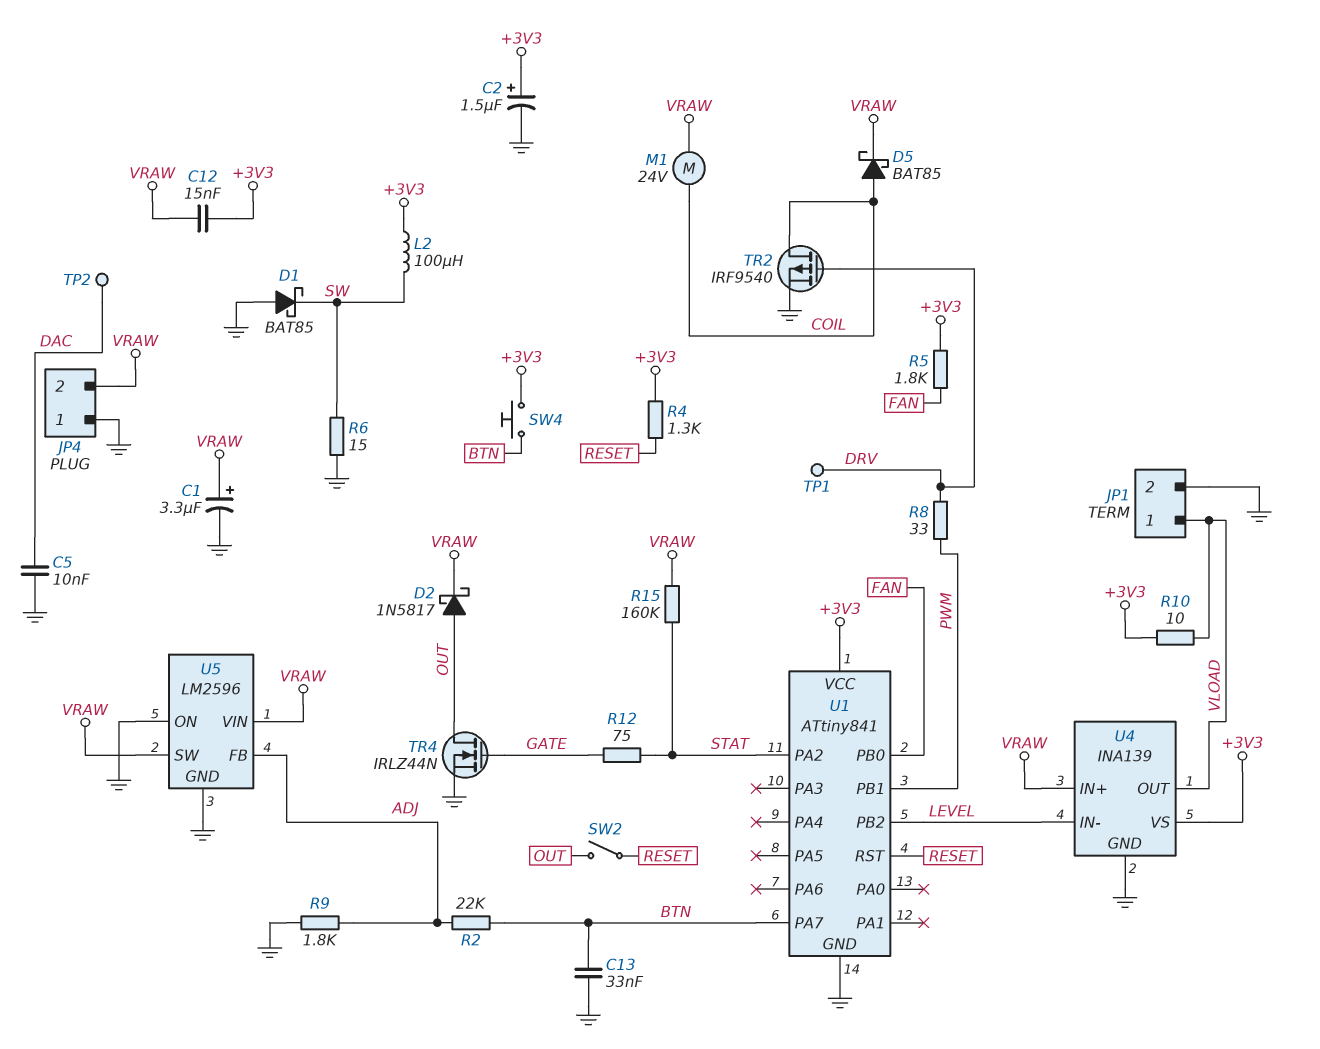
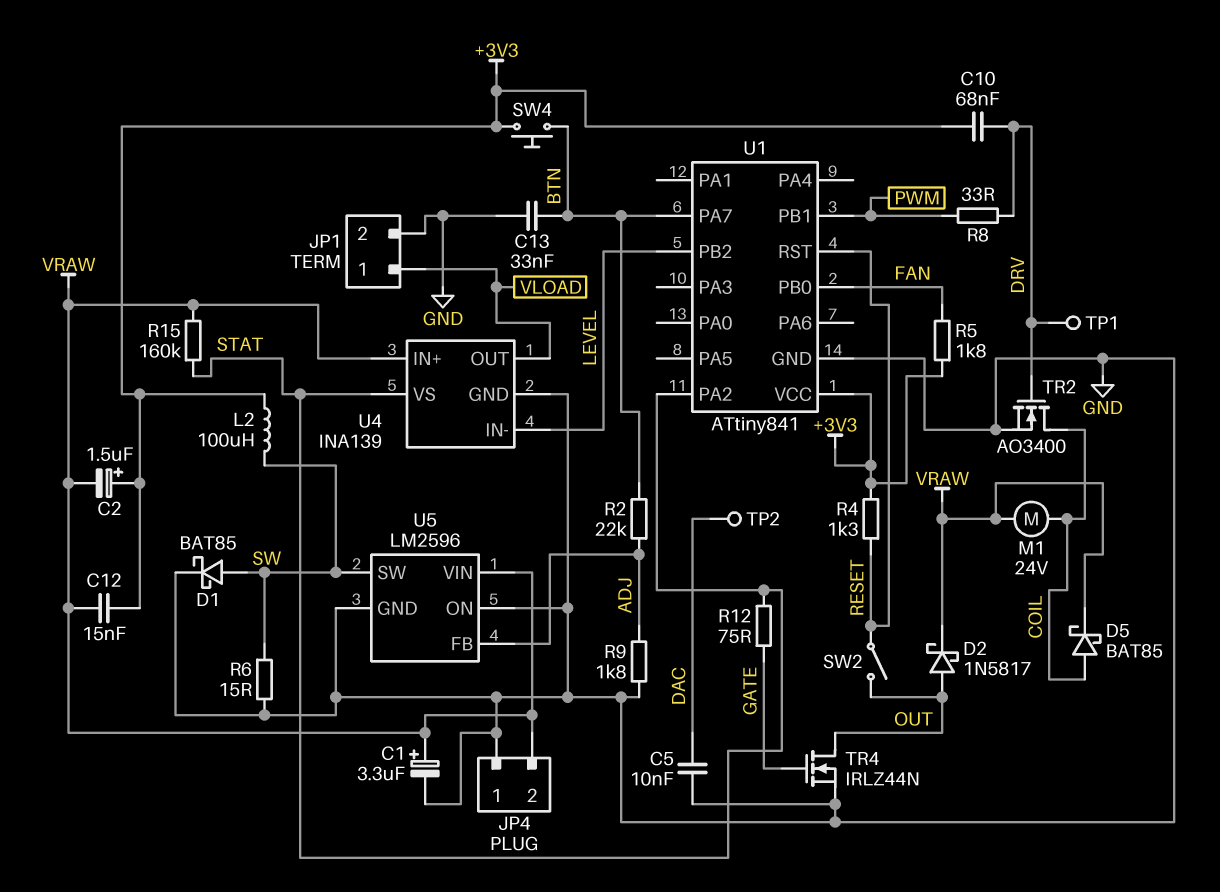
C2: 1.5uF (plus +3V3, minus GND) -> 1.5uF (plus +3V3, minus VRAW)
C10: none -> 68nF (+3V3, DRV)
D1: schottky BAT85 (A GND, K SW) -> schottky BAT85 (A SW, K GND)
R10: 10 (+3V3, VLOAD) -> none
TR2: PMOS IRF9540 (G DRV, D COIL, S GND) -> NMOS AO3400 (G DRV, D COIL, S GND)
U4 pin VS: +3V3 -> STAT
U5 pin SW: VRAW -> SW

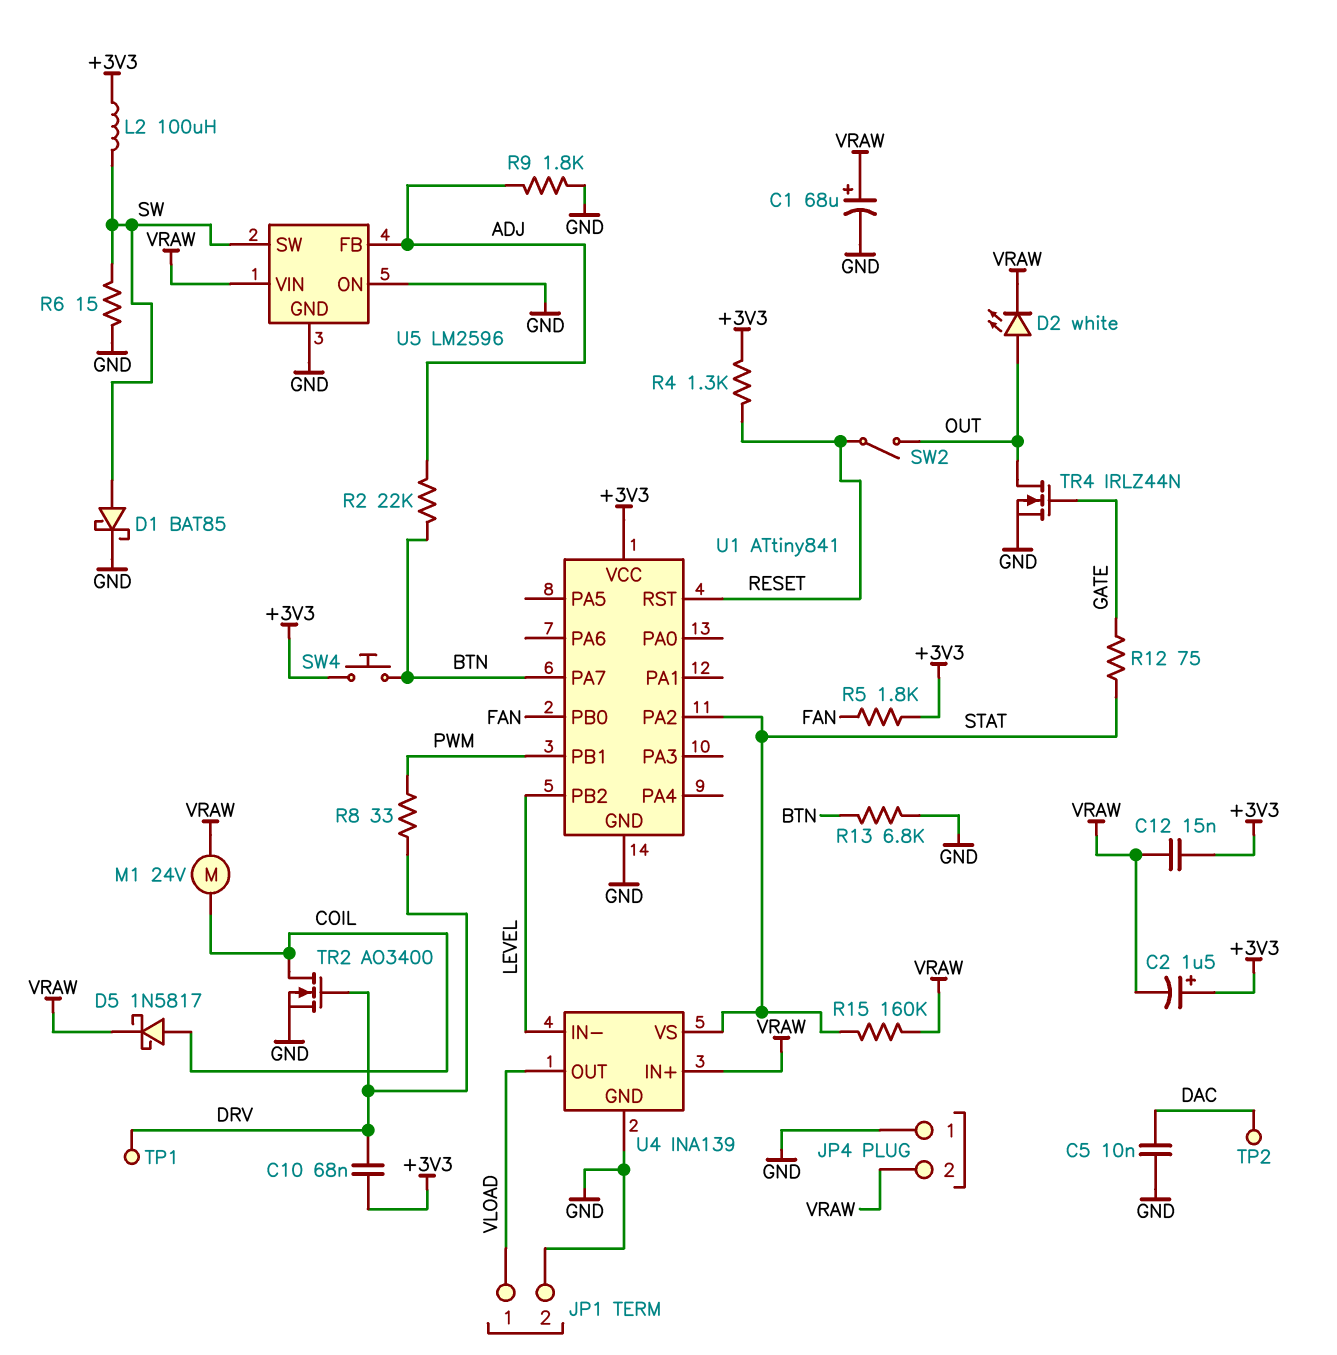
C1: 3.3uF (plus VRAW, minus GND) -> 68uF (plus VRAW, minus GND)
C13: 33nF (BTN, GND) -> none
D2: schottky 1N5817 (A OUT, K VRAW) -> LED white (A OUT, K VRAW)
D5: schottky BAT85 (A COIL, K VRAW) -> schottky 1N5817 (A COIL, K VRAW)
R13: none -> 6.8k (BTN, GND)

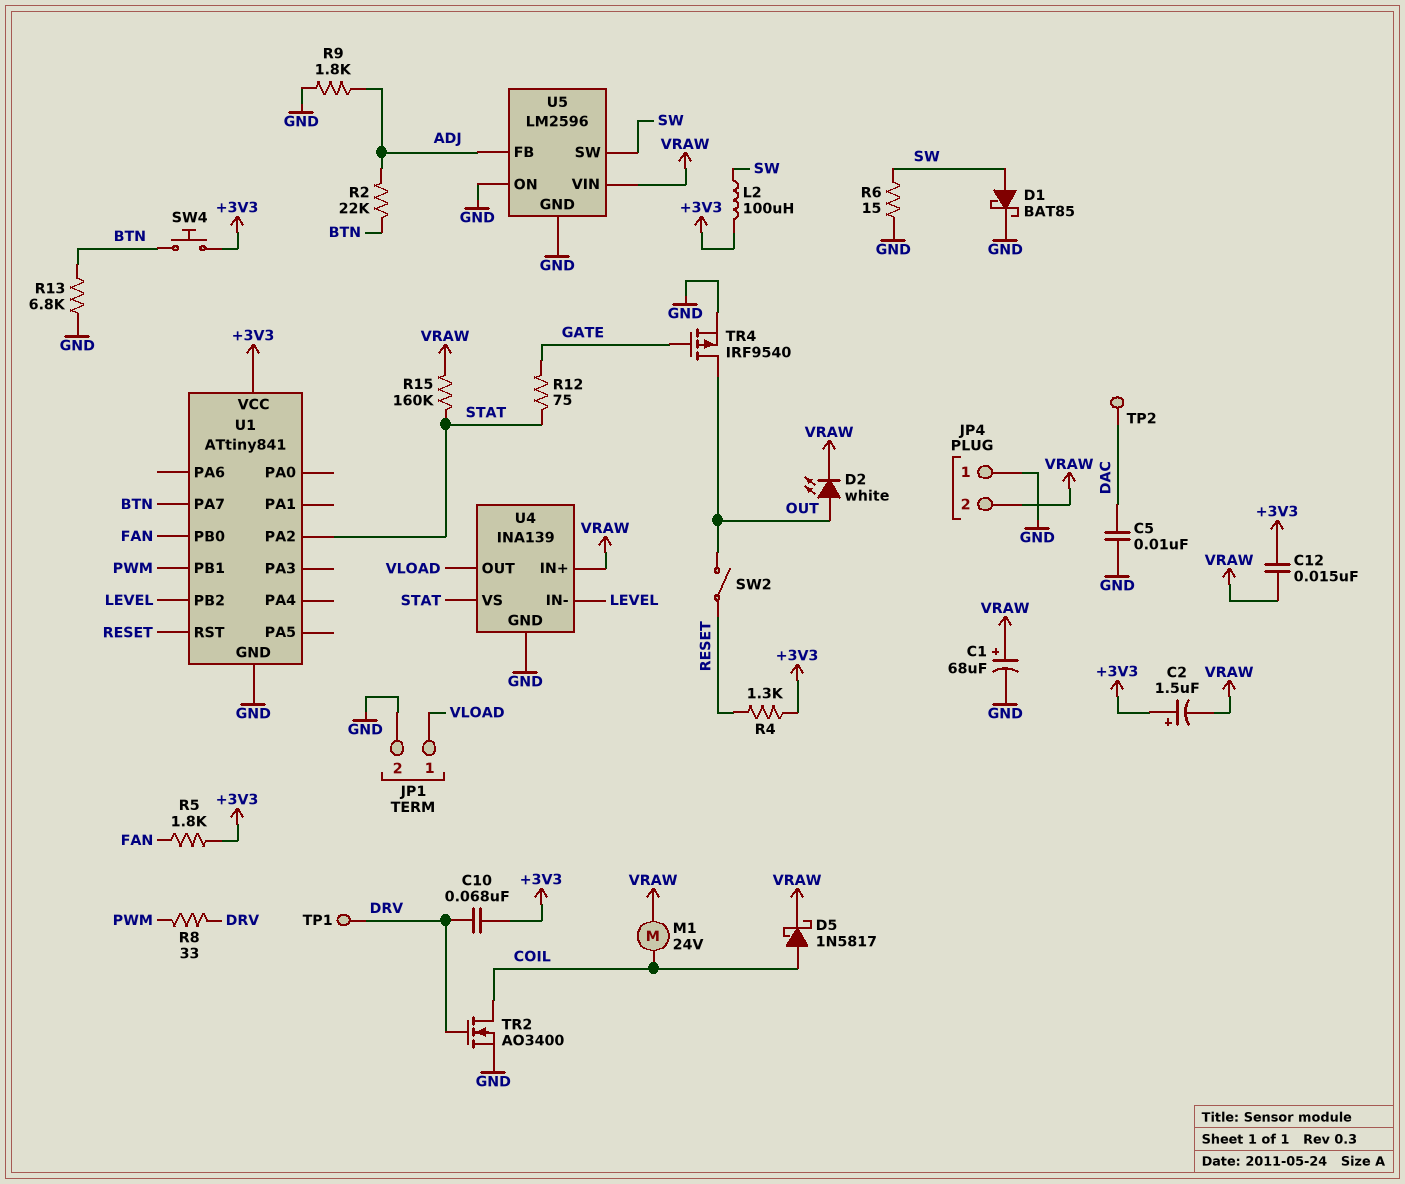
TR4: NMOS IRLZ44N (G GATE, D OUT, S GND) -> PMOS IRF9540 (G GATE, D OUT, S GND)

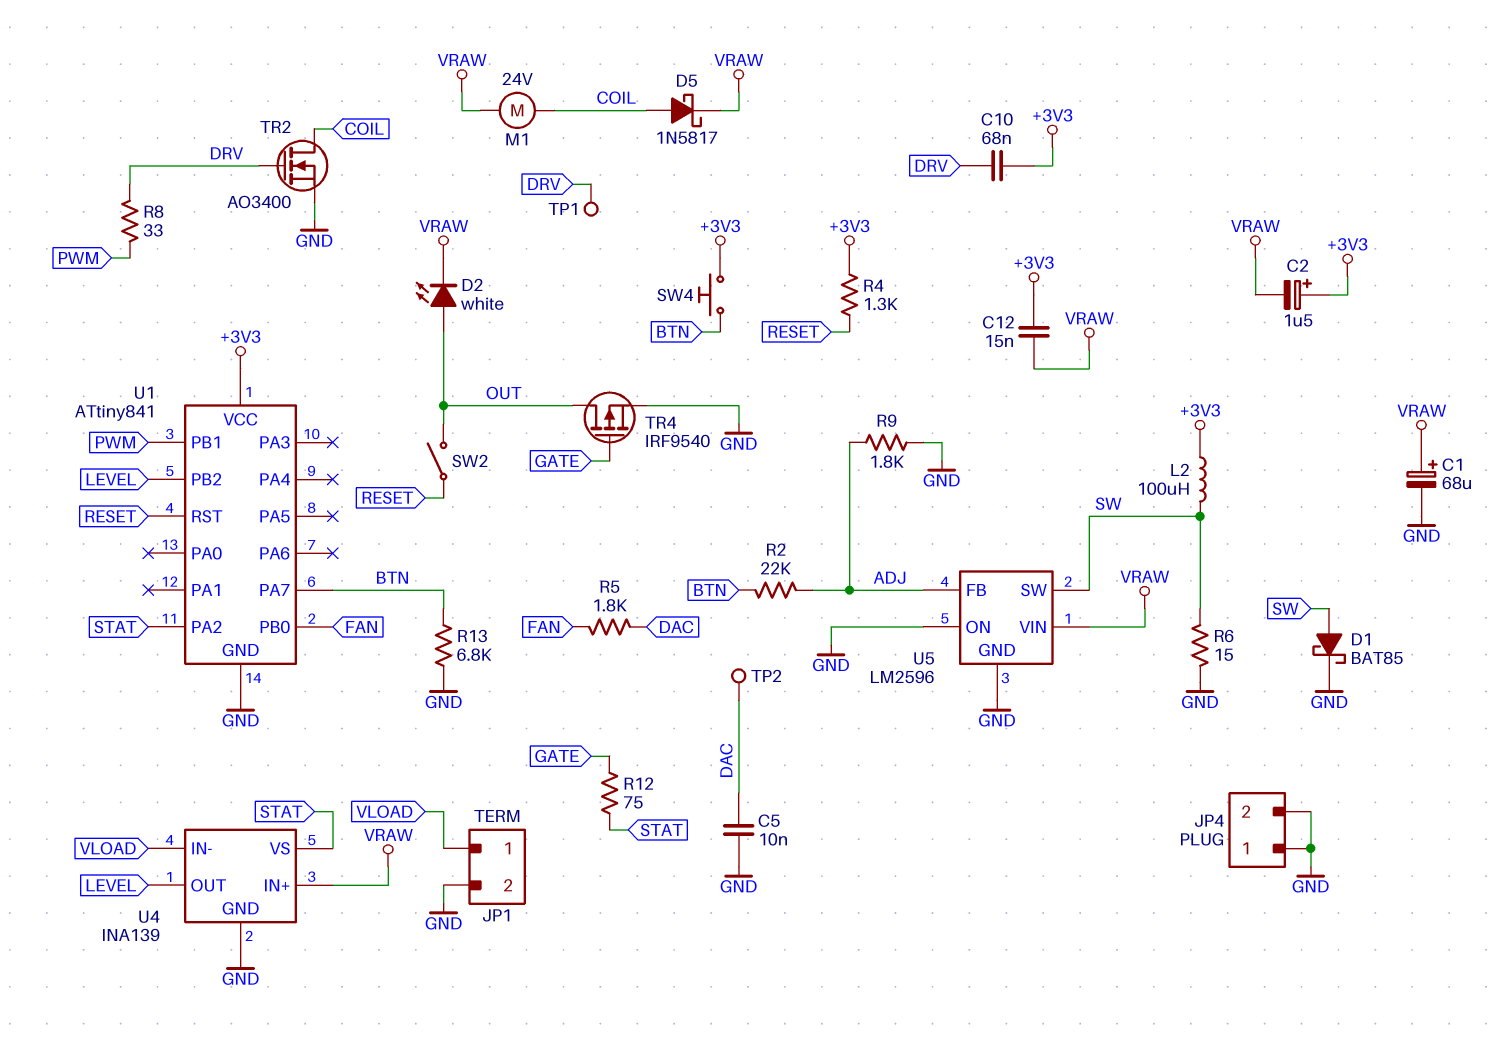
JP4 pin 2: VRAW -> GND
R5: 1.8k (+3V3, FAN) -> 1.8k (DAC, FAN)
R15: 160k (STAT, VRAW) -> none
U4 pin IN-: LEVEL -> VLOAD
U4 pin OUT: VLOAD -> LEVEL

